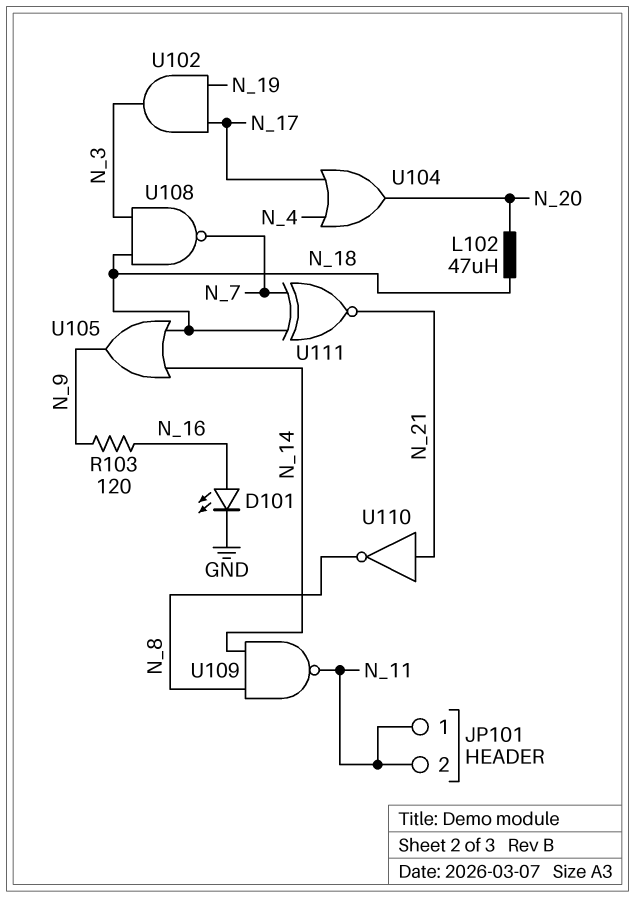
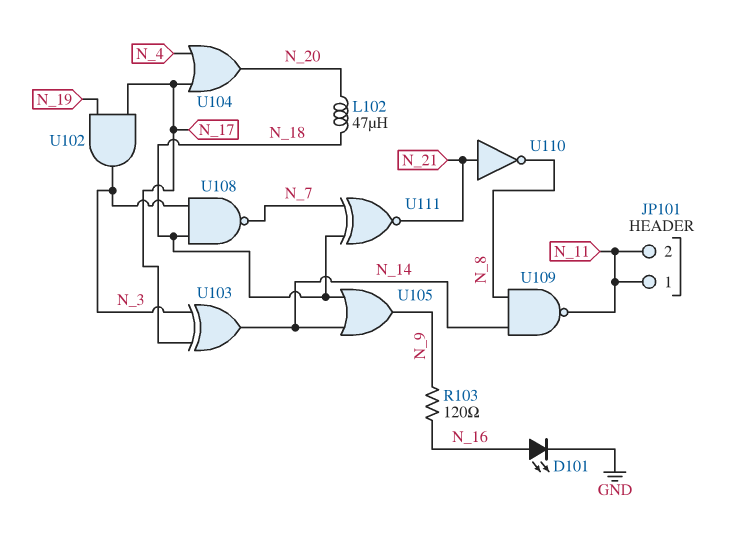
U103: none -> XOR (in N_3, in N_17, out N_14)

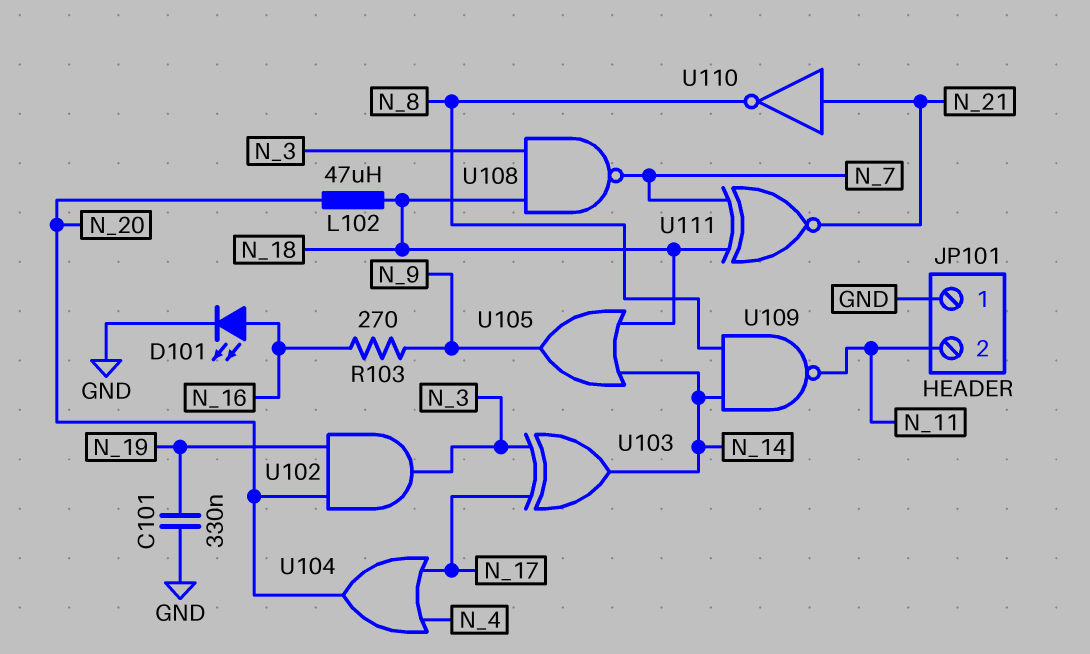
C101: none -> 330nF (GND, N_19)
JP101 pin 1: N_11 -> GND
R103: 120 (N_9, N_16) -> 270 (N_9, N_16)
U102: AND (in N_17, in N_19, out N_3) -> AND (in N_19, in N_20, out N_3)

